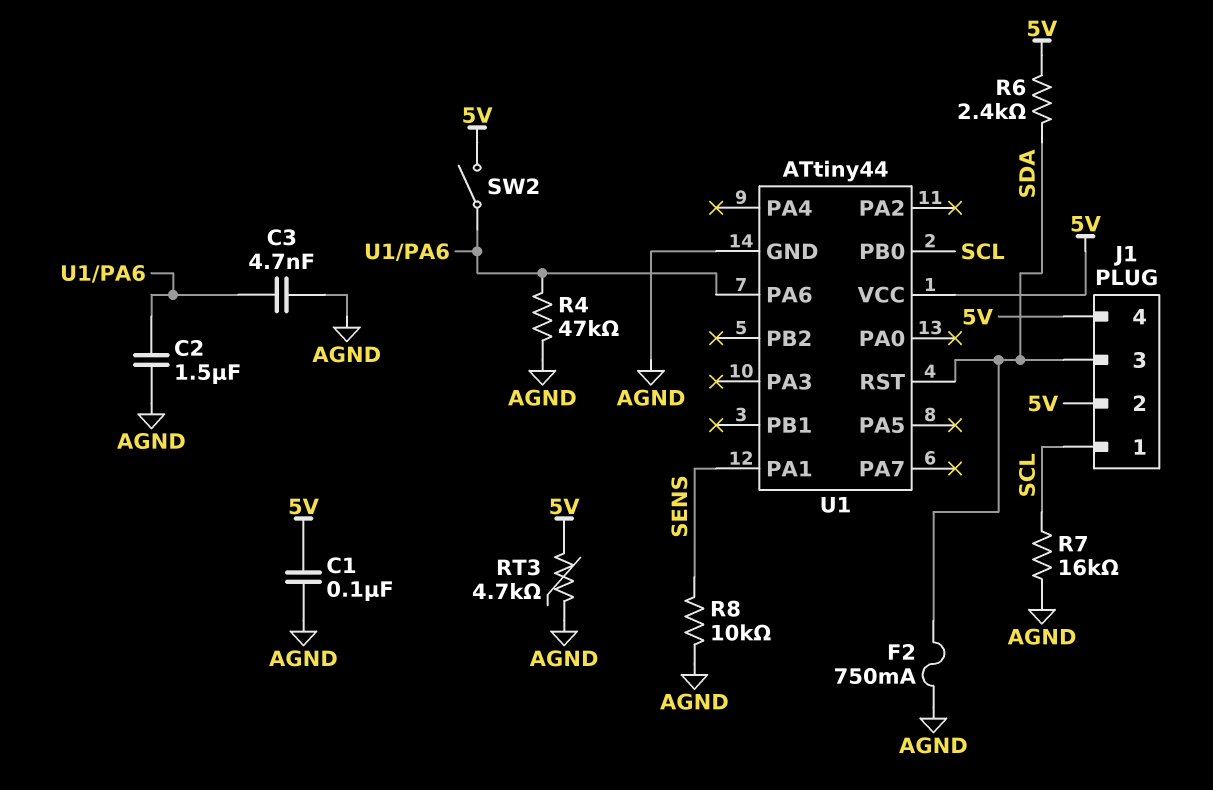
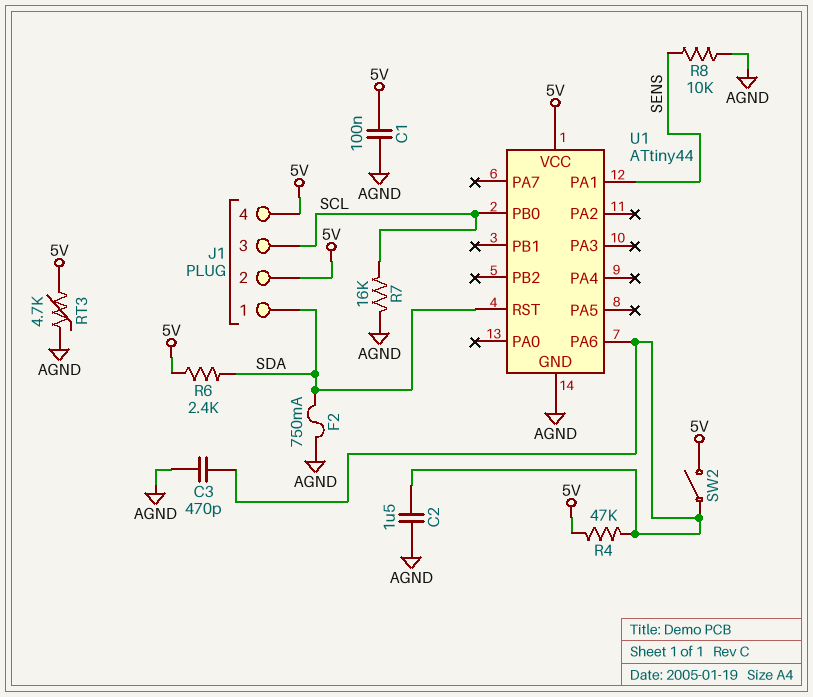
C3: 4.7nF (AGND, U1/PA6) -> 470pF (AGND, U1/PA6)
J1 pin 1: SCL -> SDA
J1 pin 3: SDA -> SCL
R4: 47k (AGND, U1/PA6) -> 47k (5V, U1/PA6)

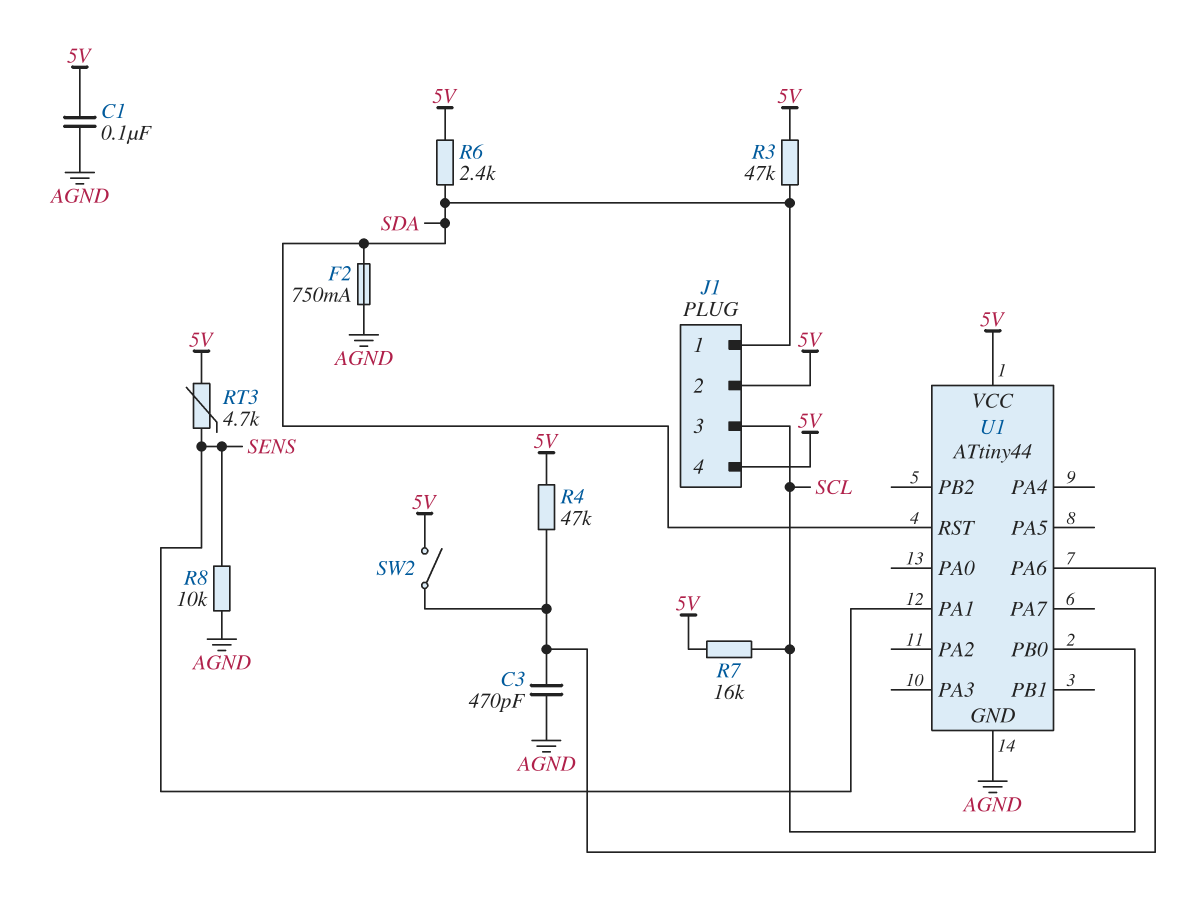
C2: 1.5uF (AGND, U1/PA6) -> none
R3: none -> 47k (5V, SDA)
R7: 16k (AGND, SCL) -> 16k (5V, SCL)
RT3: 4.7k (5V, AGND) -> 4.7k (5V, SENS)

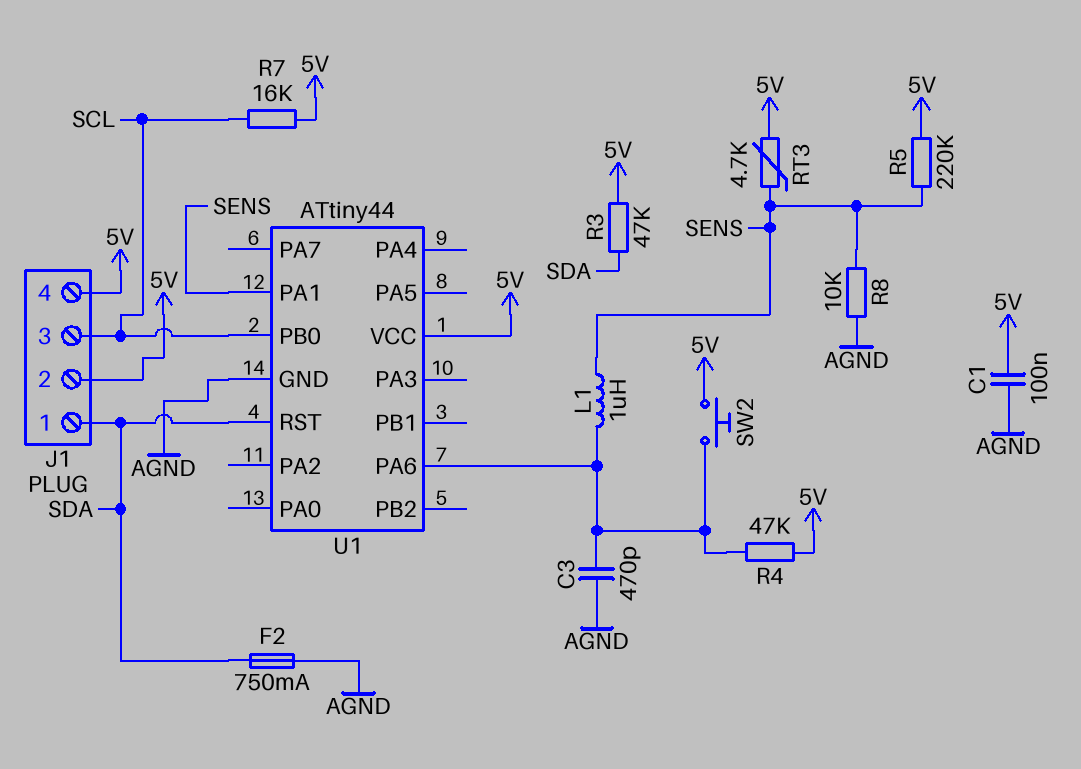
L1: none -> 1uH (SENS, U1/PA6)
R5: none -> 220k (5V, SENS)
R6: 2.4k (5V, SDA) -> none
SW2: switch (5V, U1/PA6) -> button (5V, U1/PA6)

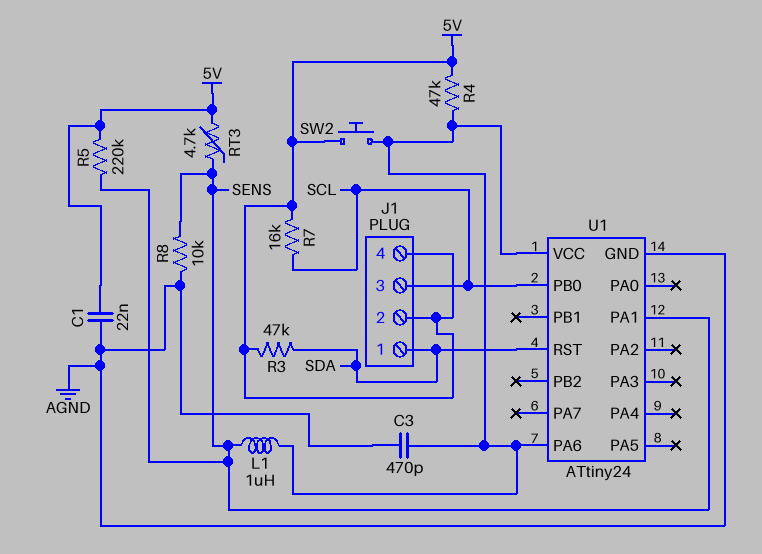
C1: 100nF (5V, AGND) -> 22nF (5V, AGND)
F2: 750mA (AGND, SDA) -> none
U1: ATtiny44 -> ATtiny24
U1 pin VCC: 5V -> U1/PA6

